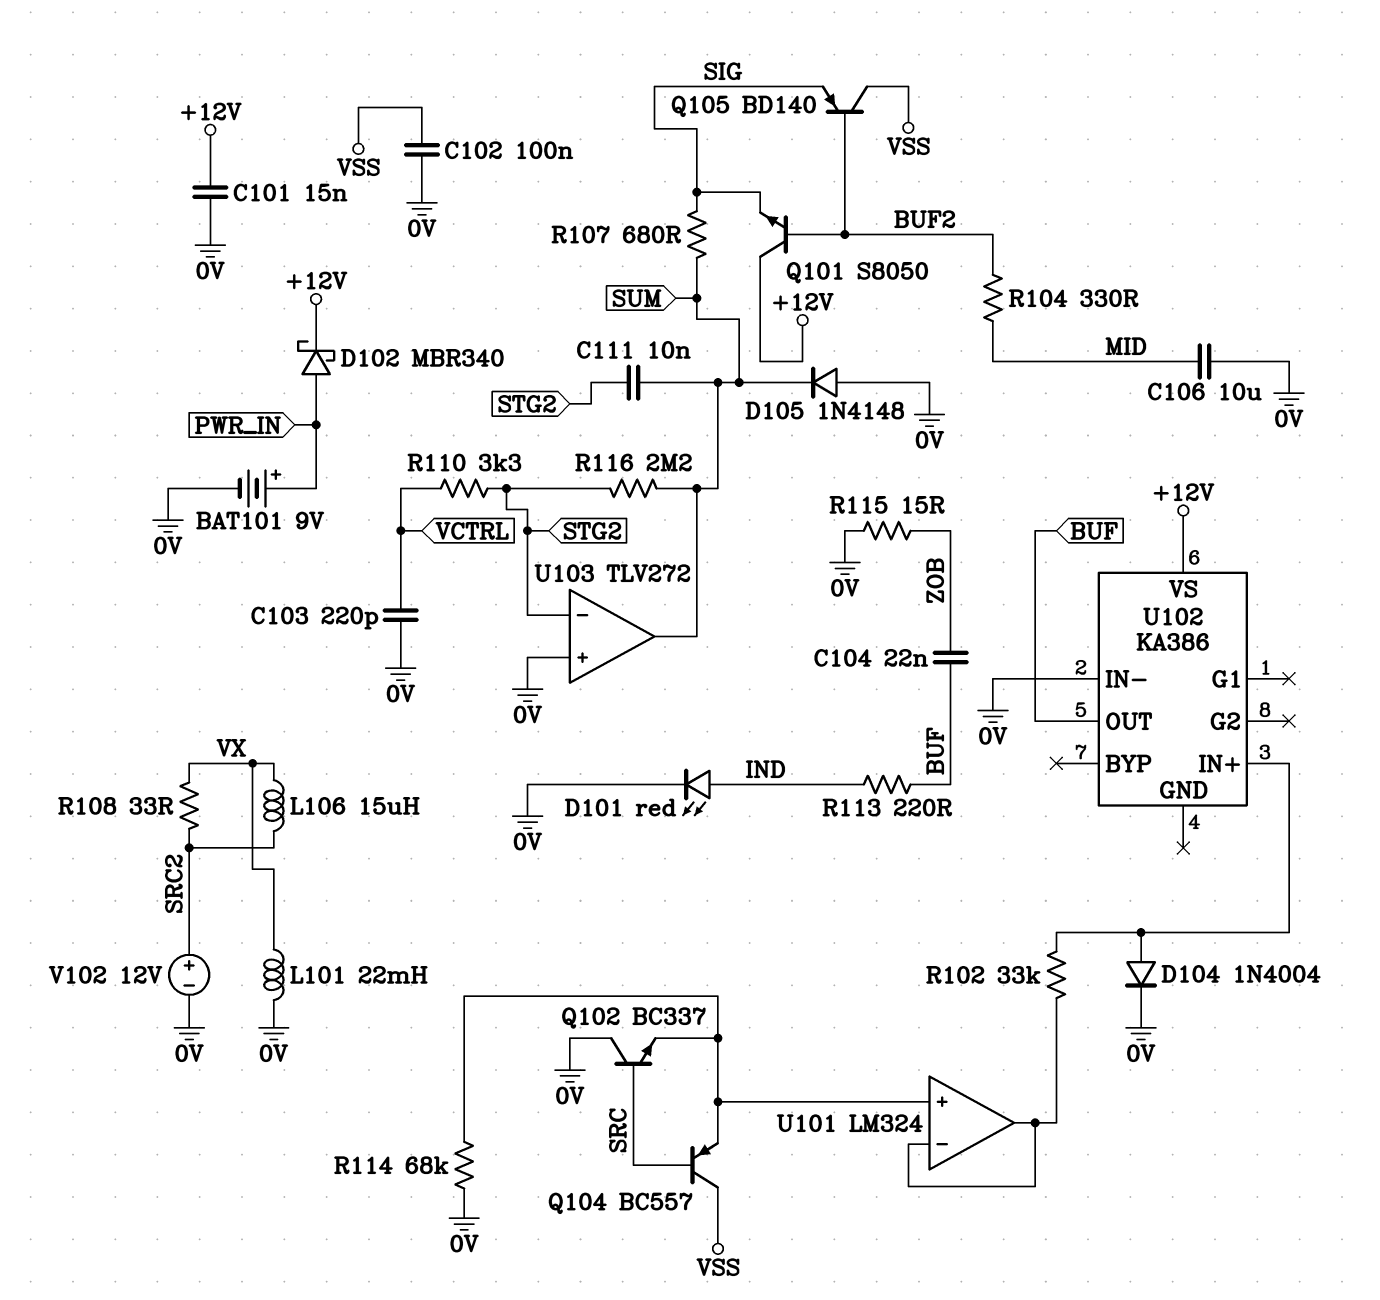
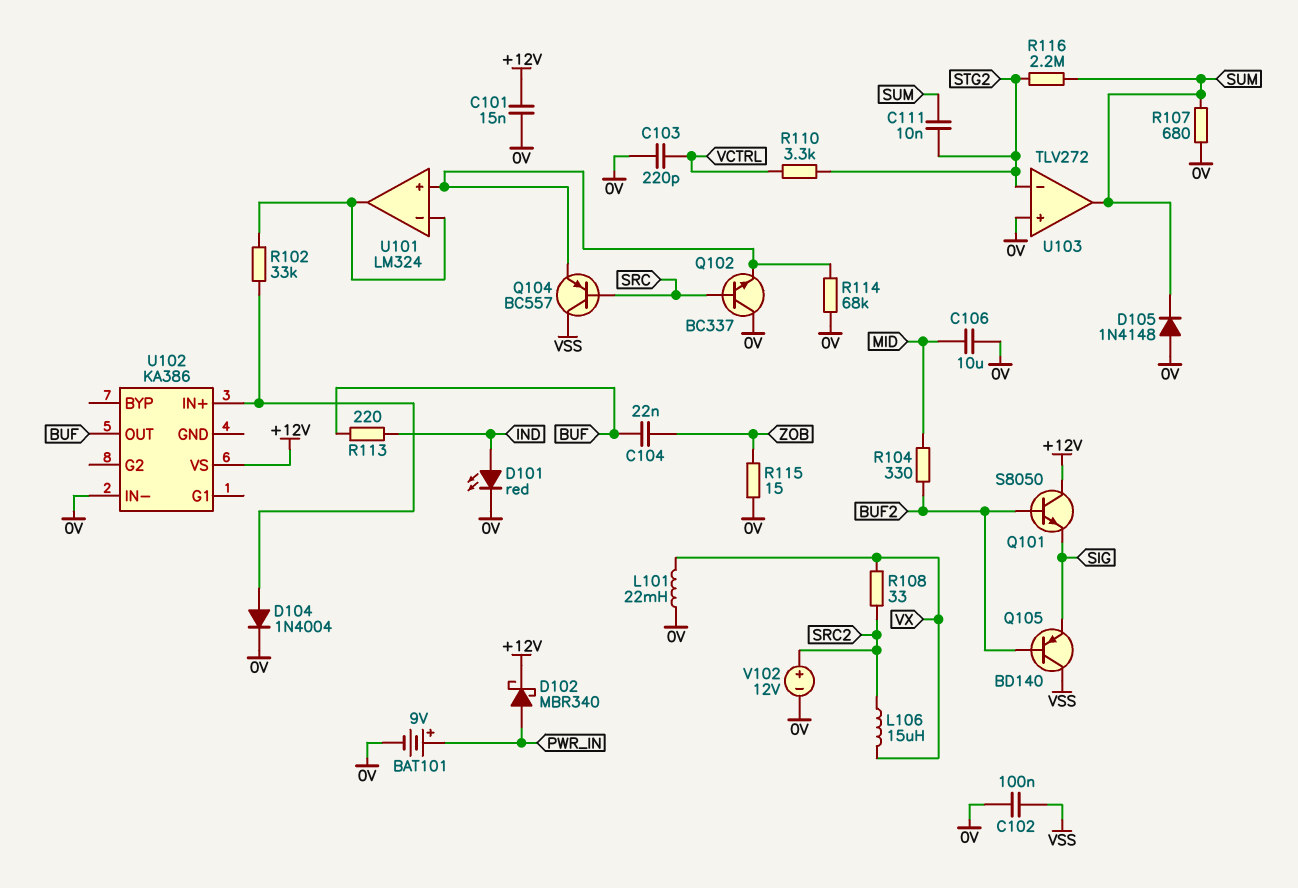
R107: 680 (SIG, SUM) -> 680 (0V, SUM)

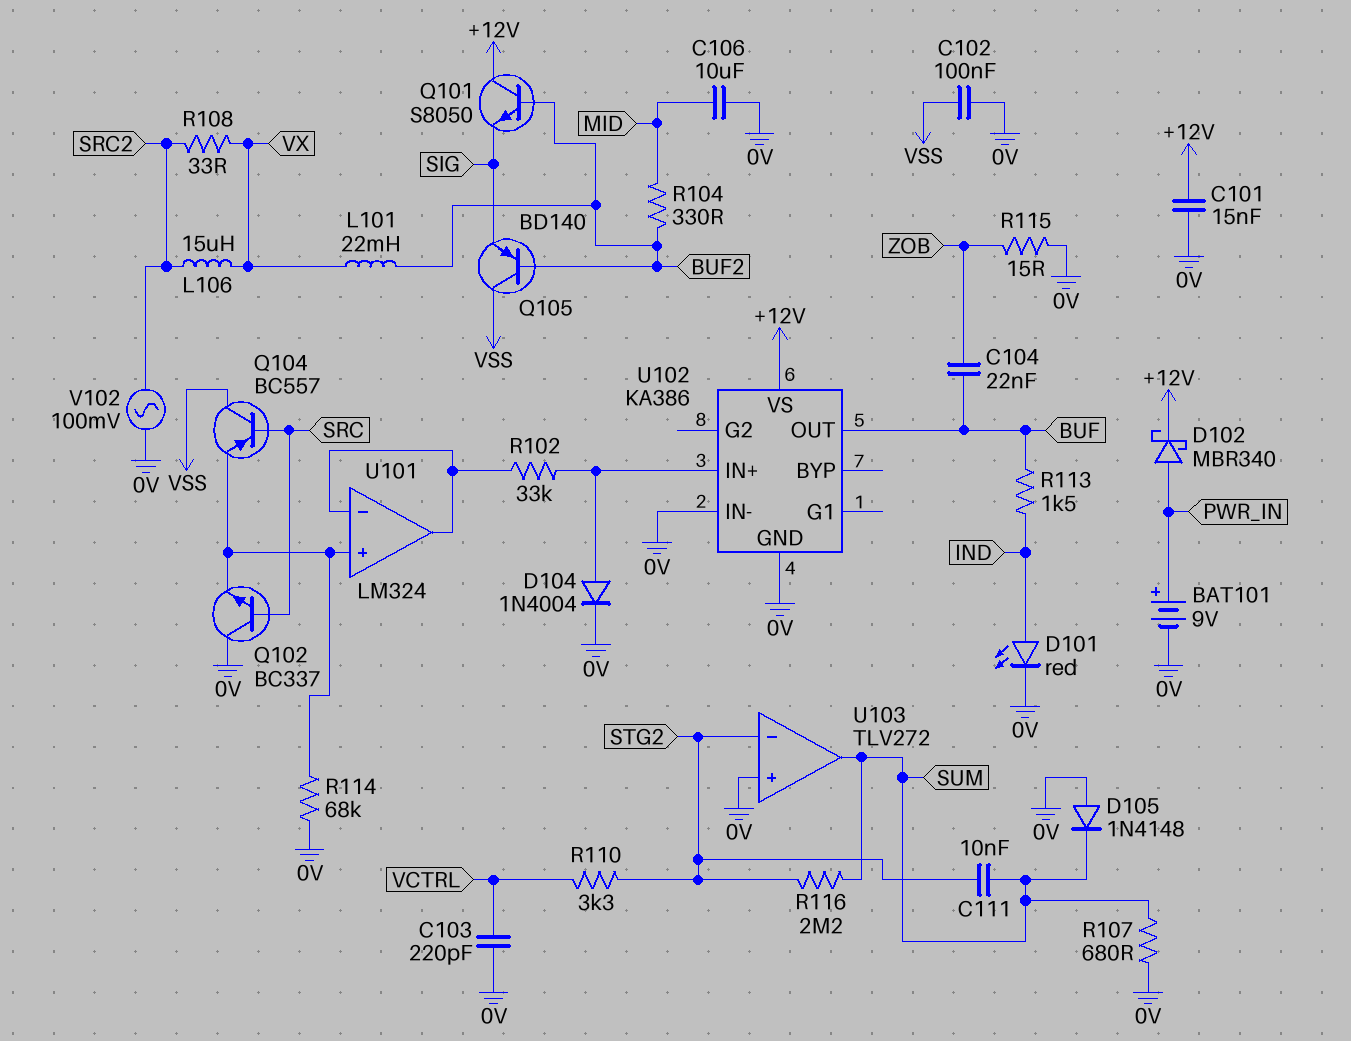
L101: 22mH (0V, VX) -> 22mH (BUF2, VX)
R113: 220 (BUF, IND) -> 1.5k (BUF, IND)
U102 pin GND: none -> 0V
V102: 12V (plus SRC2, minus 0V) -> AC 100mV (0V, SRC2)

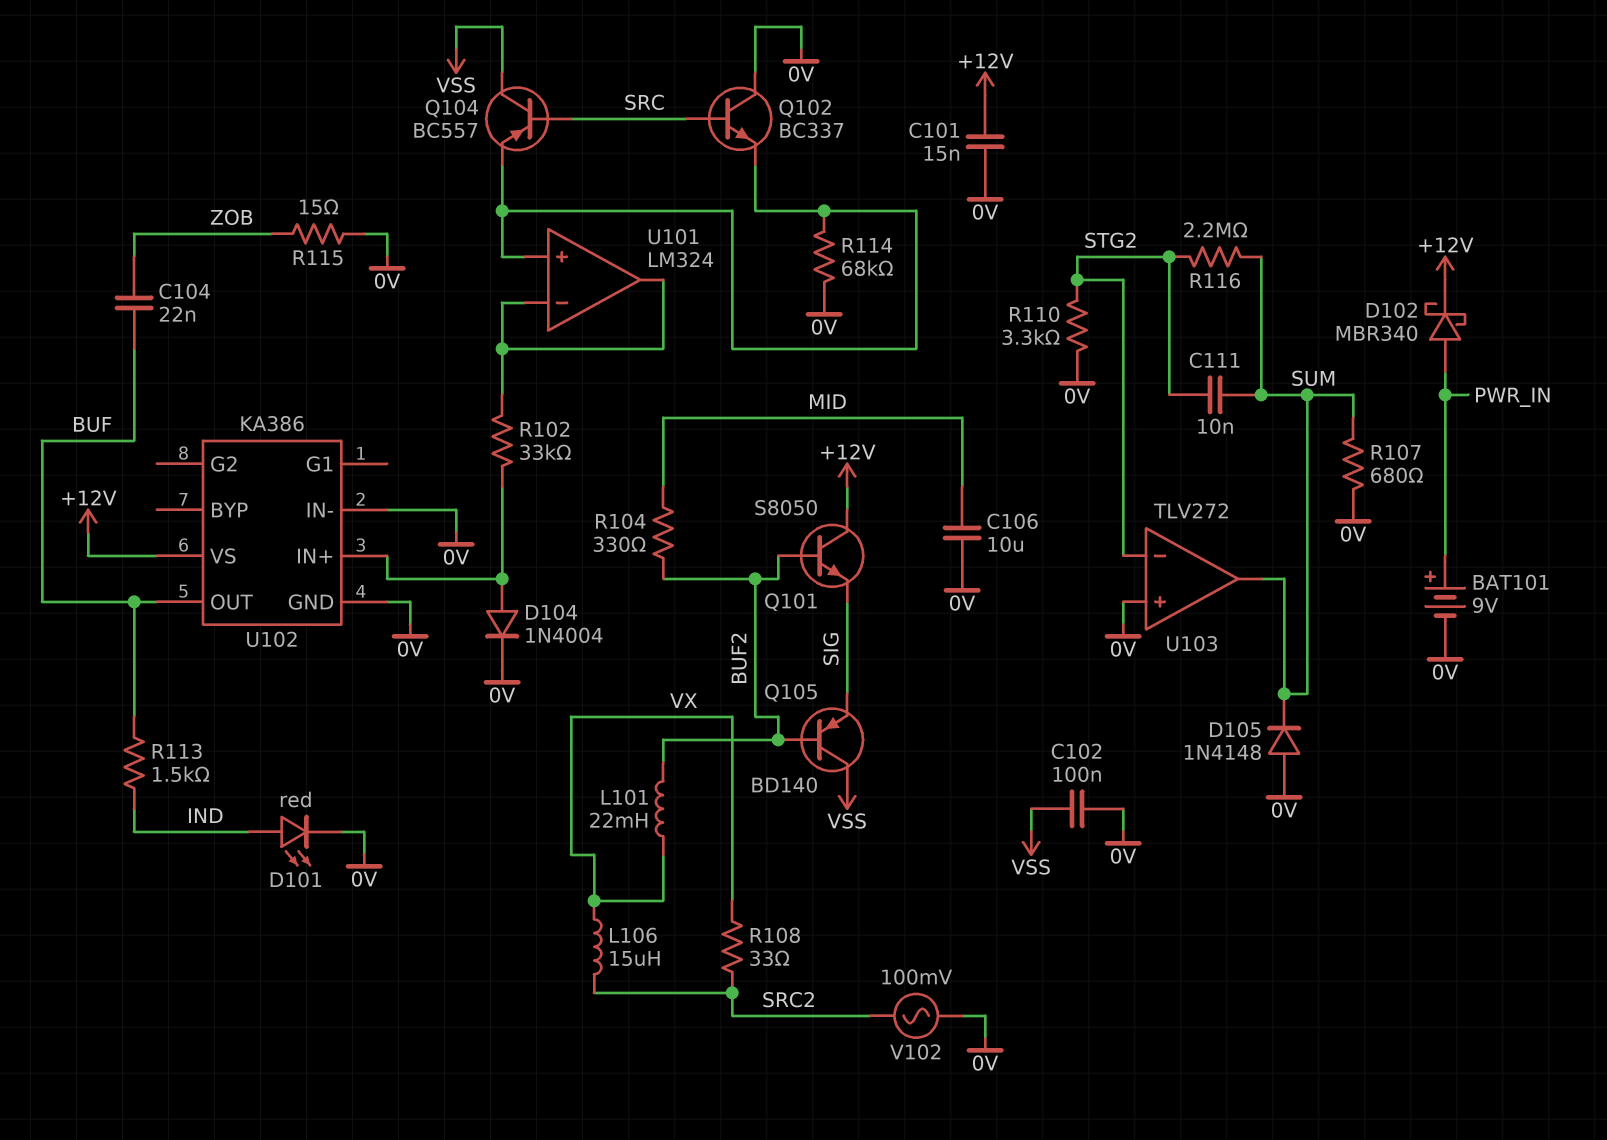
C103: 220pF (0V, VCTRL) -> none
R110: 3.3k (STG2, VCTRL) -> 3.3k (0V, STG2)

